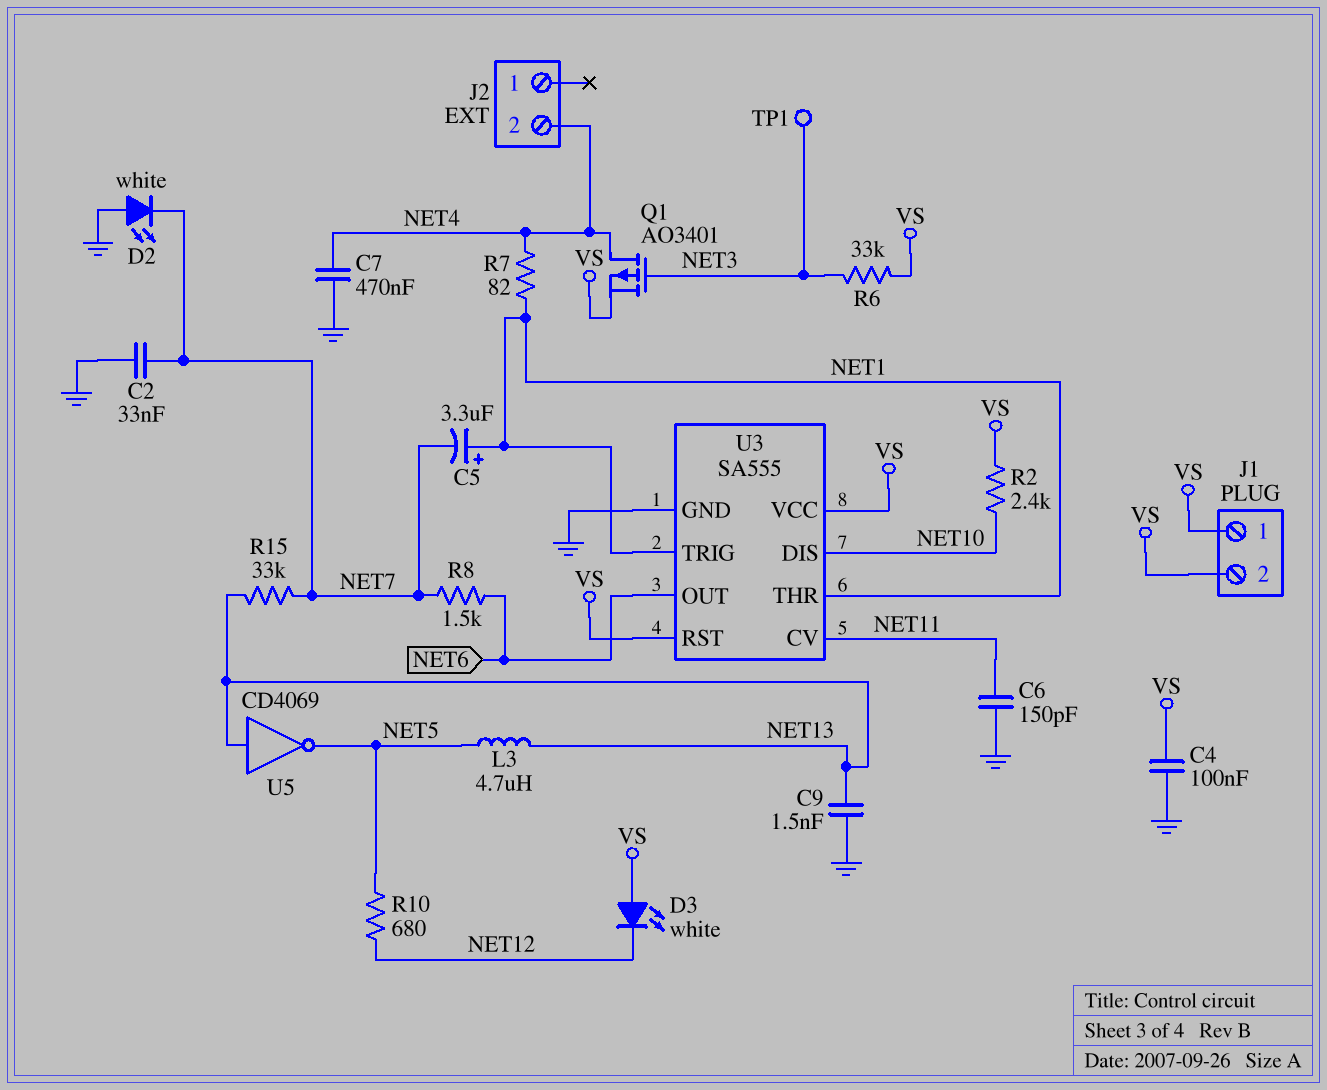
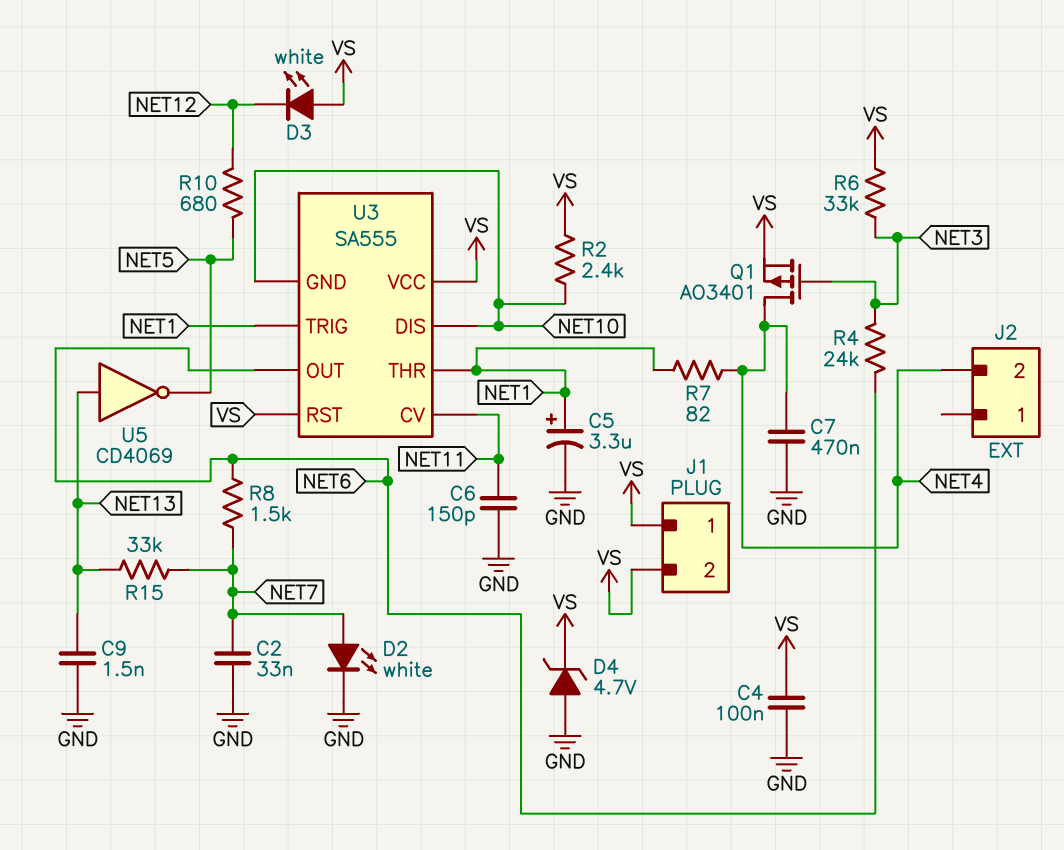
C5: 3.3uF (plus NET1, minus NET7) -> 3.3uF (plus NET1, minus GND)
D2: LED white (A GND, K NET7) -> LED white (A NET7, K GND)
D4: none -> zener 4.7V (A GND, K VS)
L3: 4.7uH (NET5, NET13) -> none
R4: none -> 24k (NET3, NET6)
TP1: test point (NET3) -> none
U3 pin GND: GND -> NET10

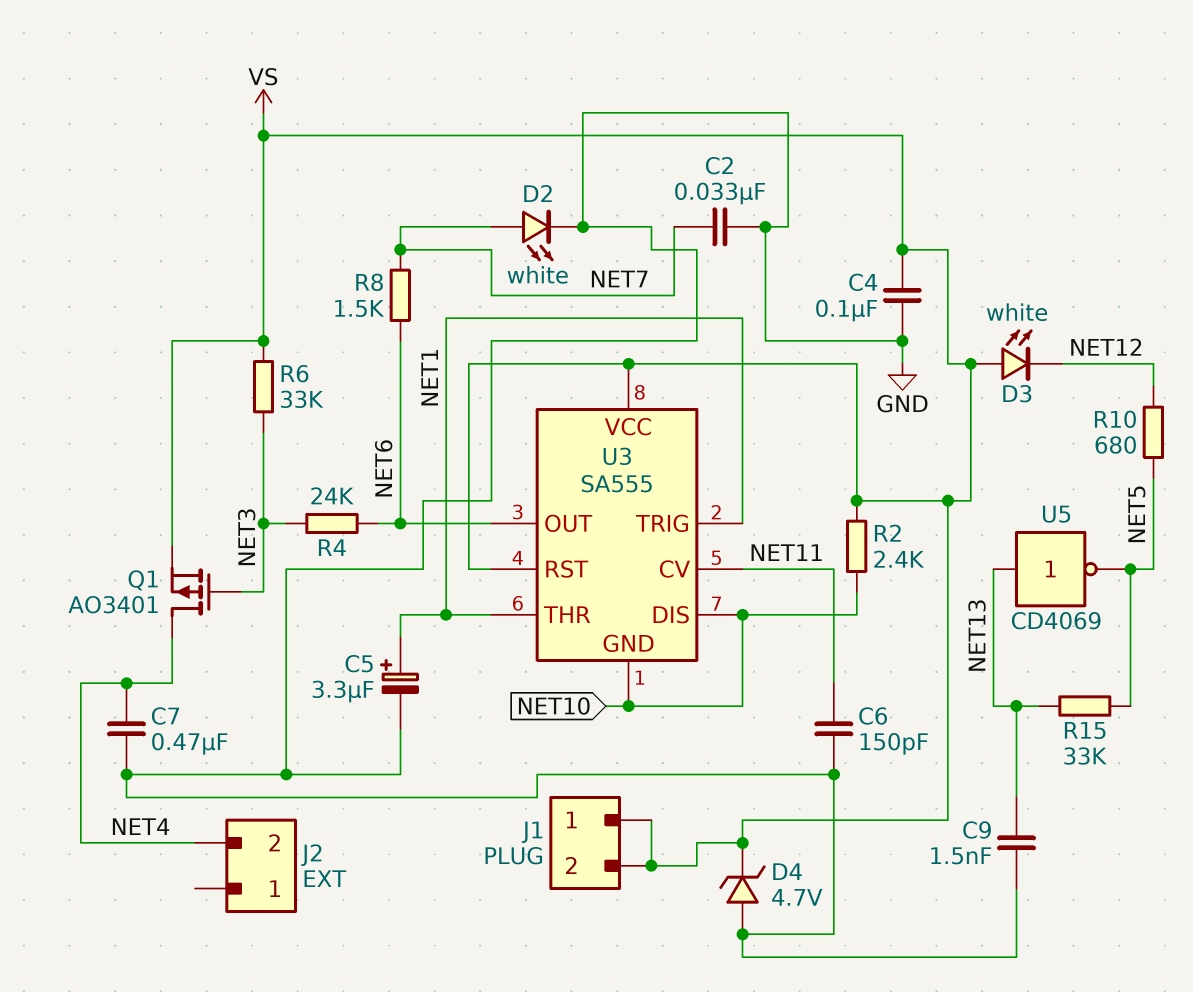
R7: 82 (NET1, NET4) -> none
R15: 33k (NET7, NET13) -> 33k (NET5, NET13)

